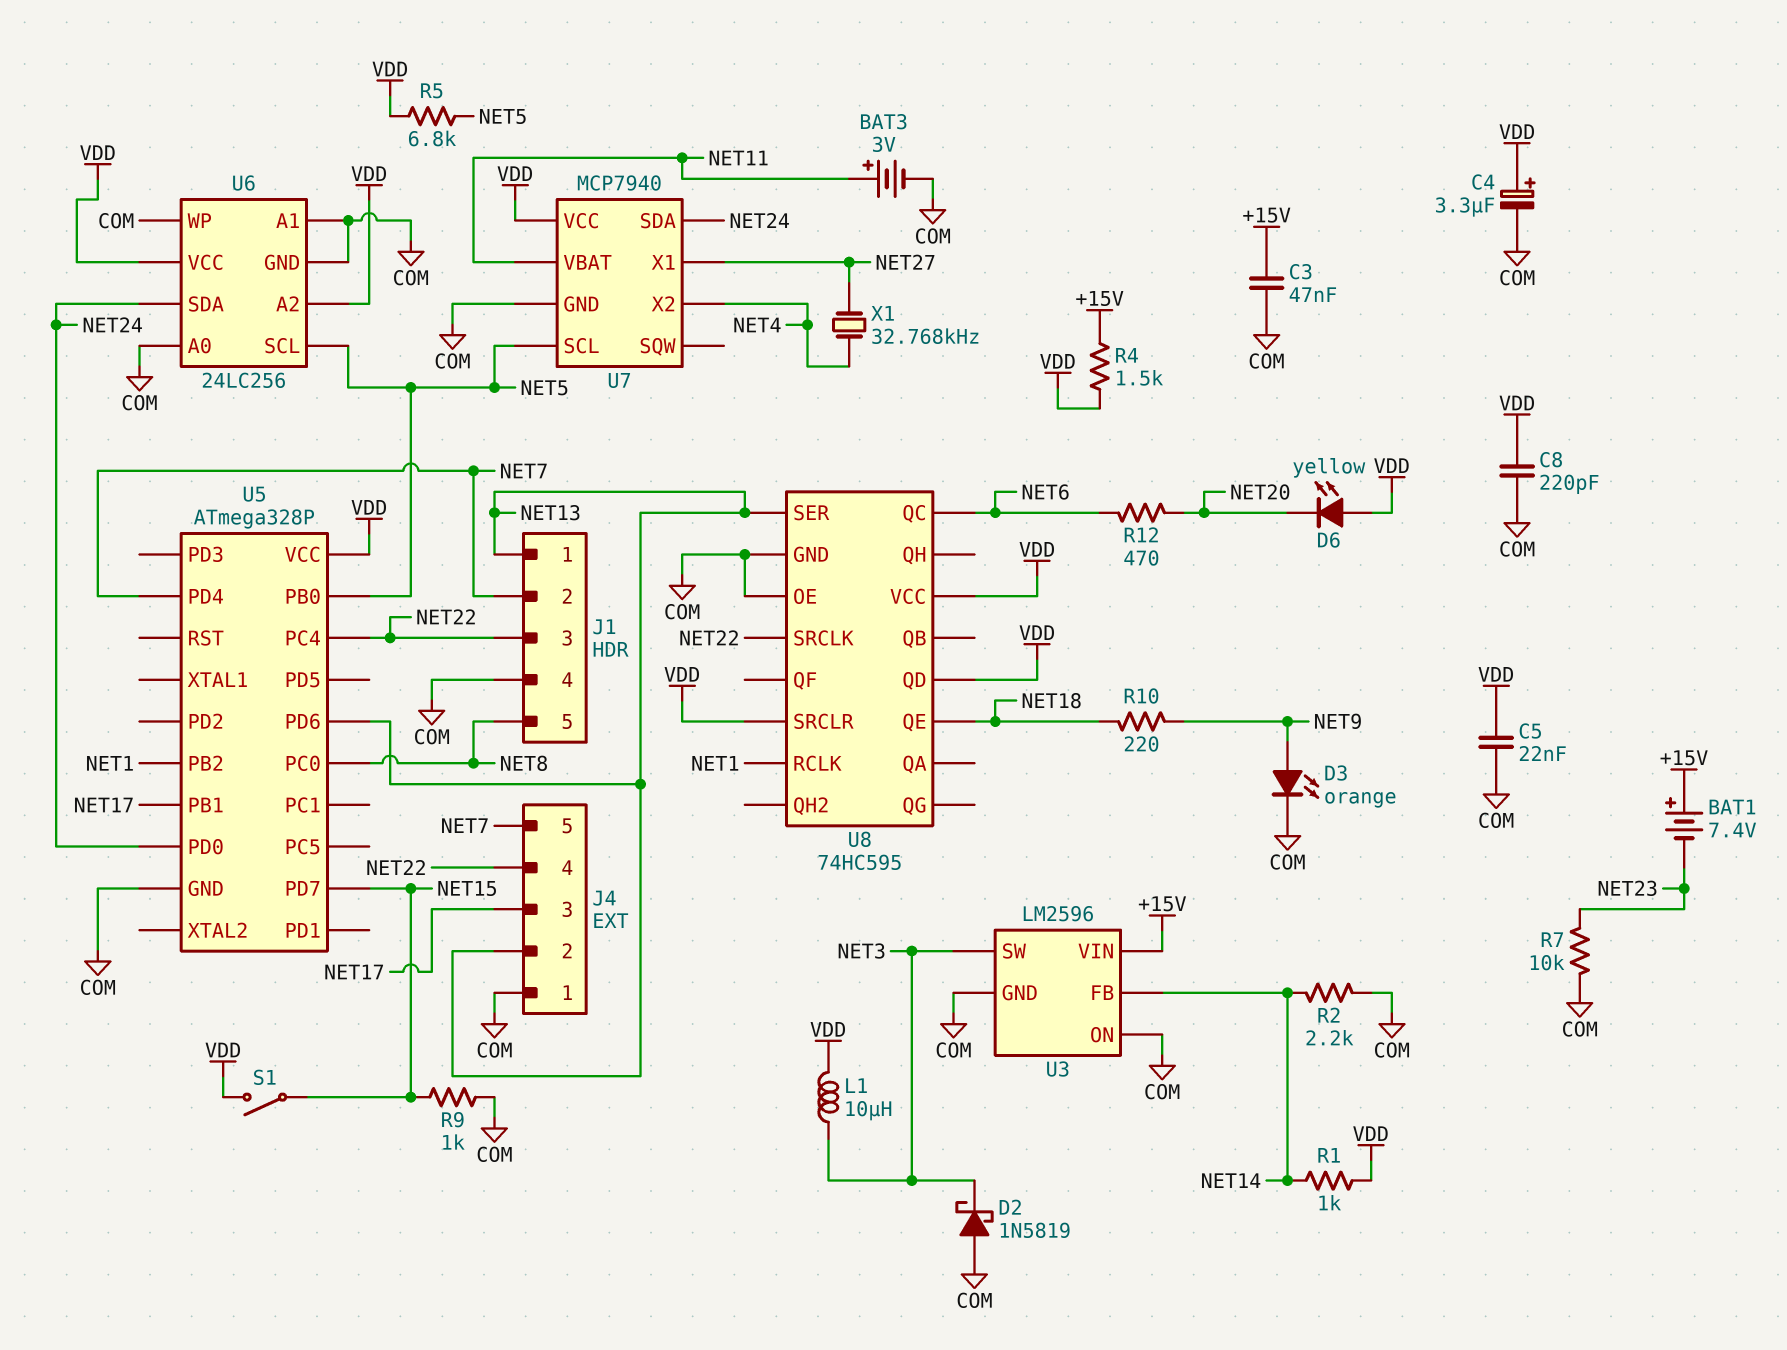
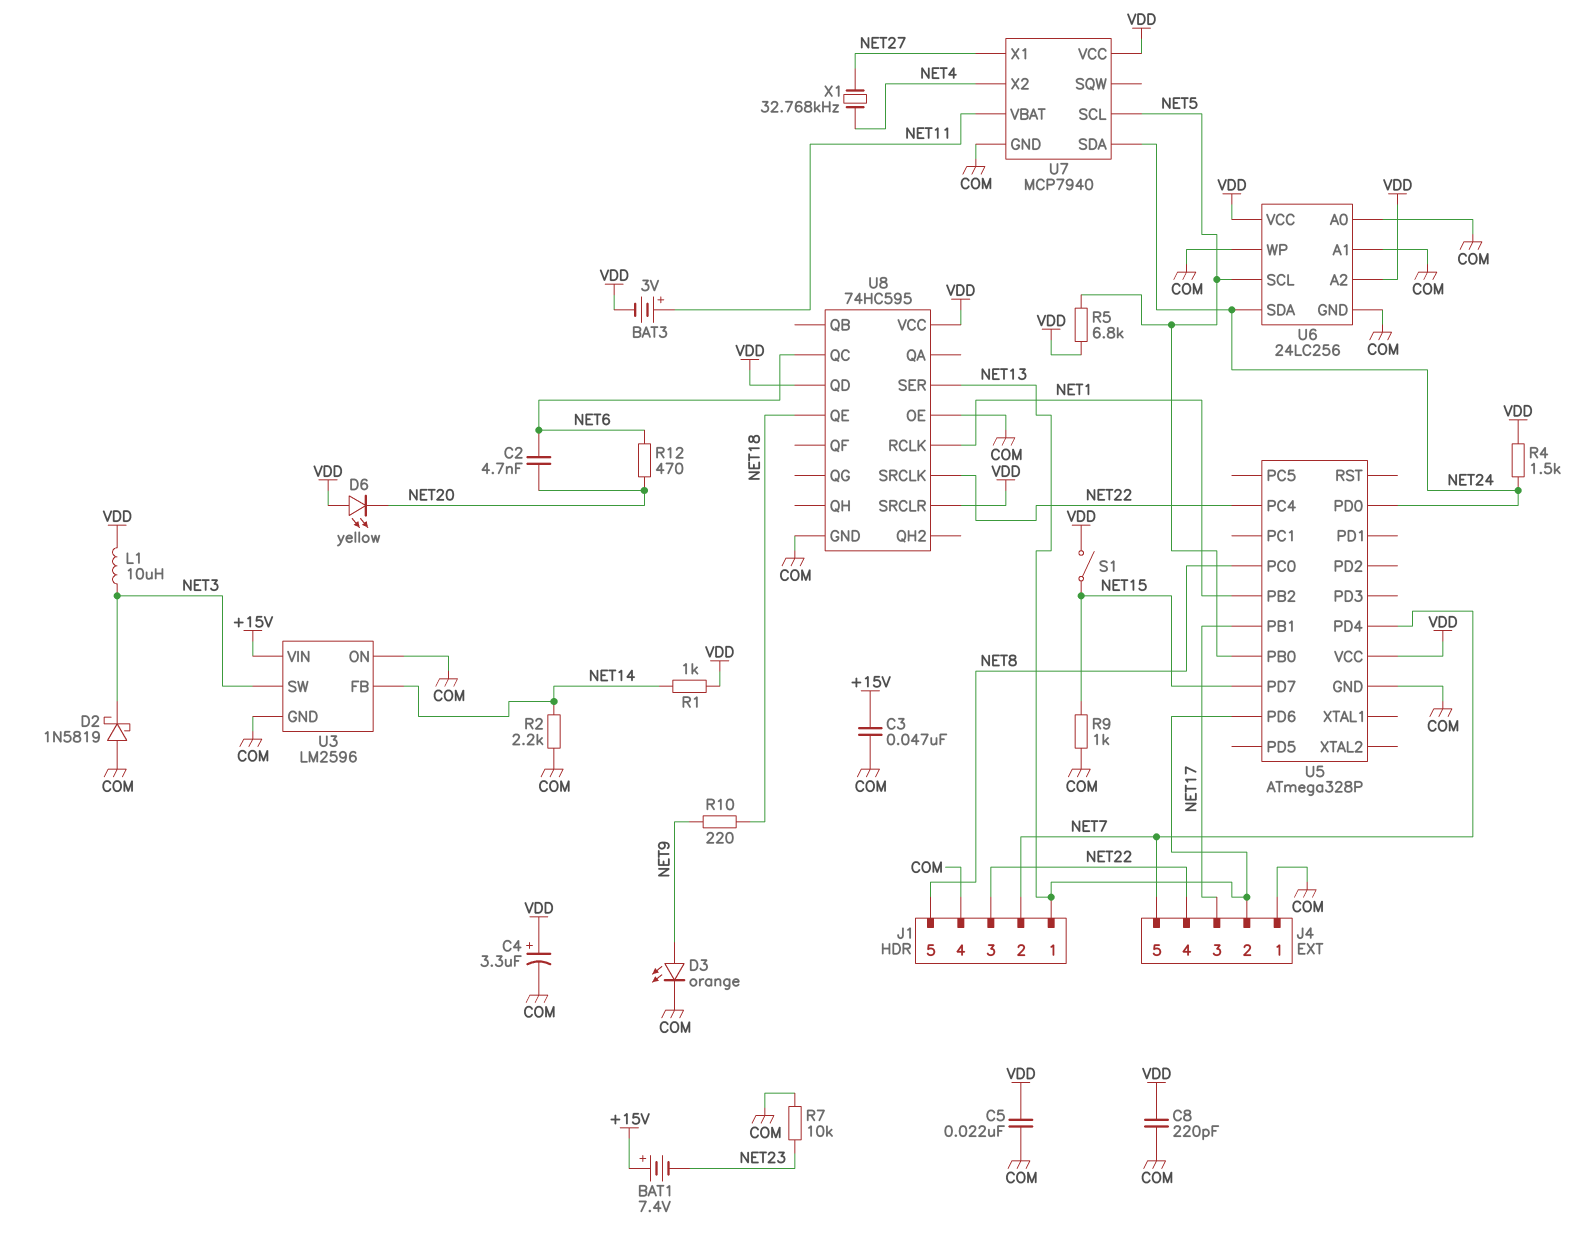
BAT3: 3V (plus NET11, minus COM) -> 3V (plus NET11, minus VDD)
C2: none -> 4.7nF (NET6, NET20)
R4: 1.5k (+15V, VDD) -> 1.5k (NET24, VDD)

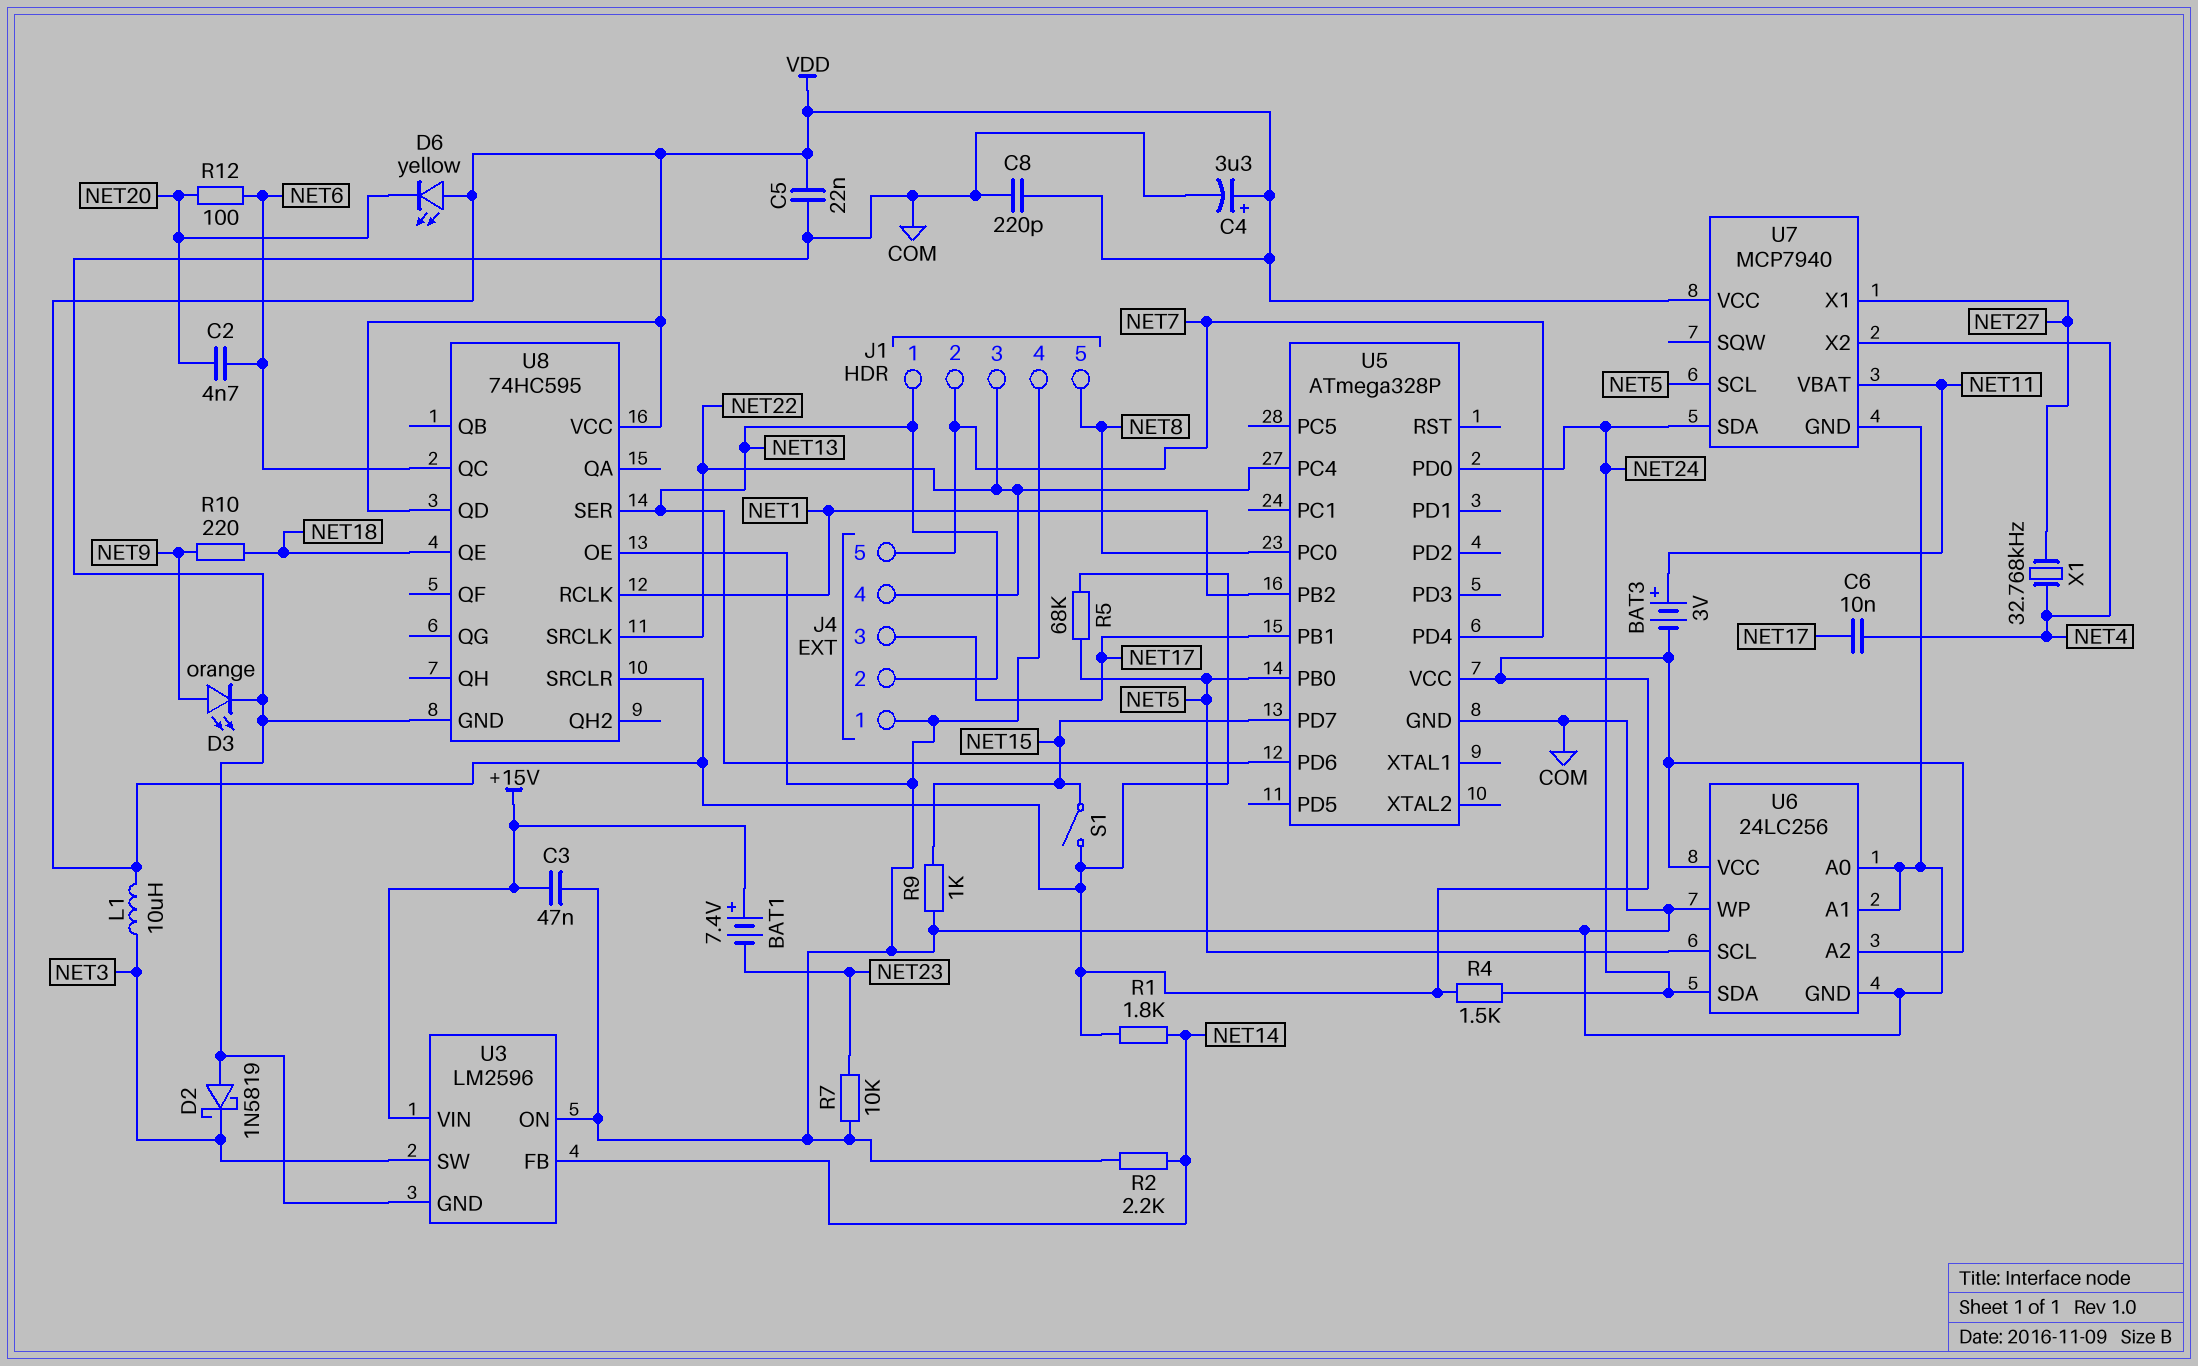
C6: none -> 10nF (NET4, NET17)
R1: 1k (NET14, VDD) -> 1.8k (NET14, VDD)
R5: 6.8k (NET5, VDD) -> 68k (NET5, VDD)
R12: 470 (NET6, NET20) -> 100 (NET6, NET20)

